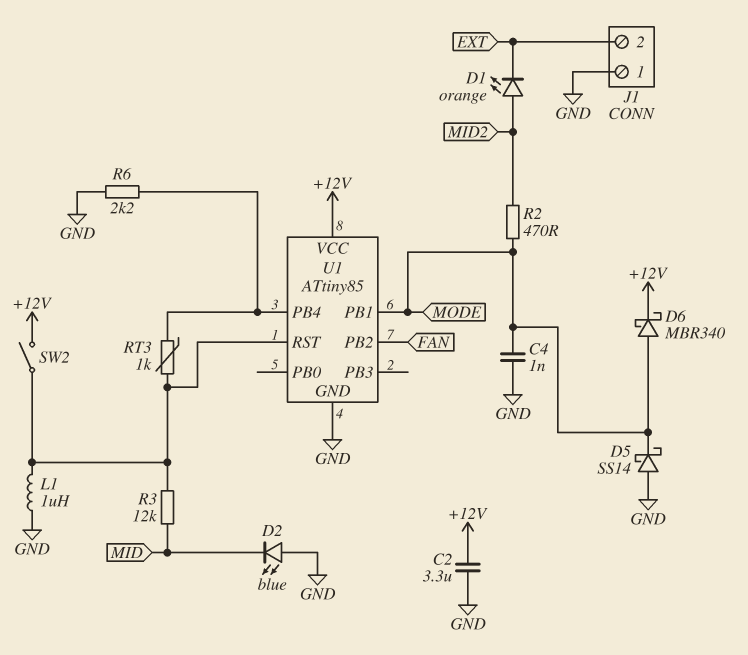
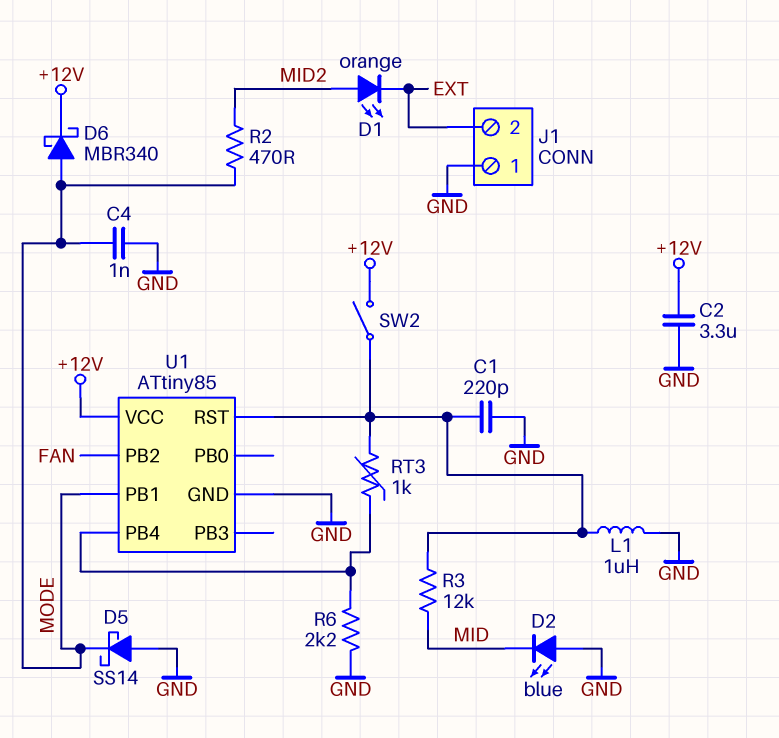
C1: none -> 220pF (GND, U1/RST)

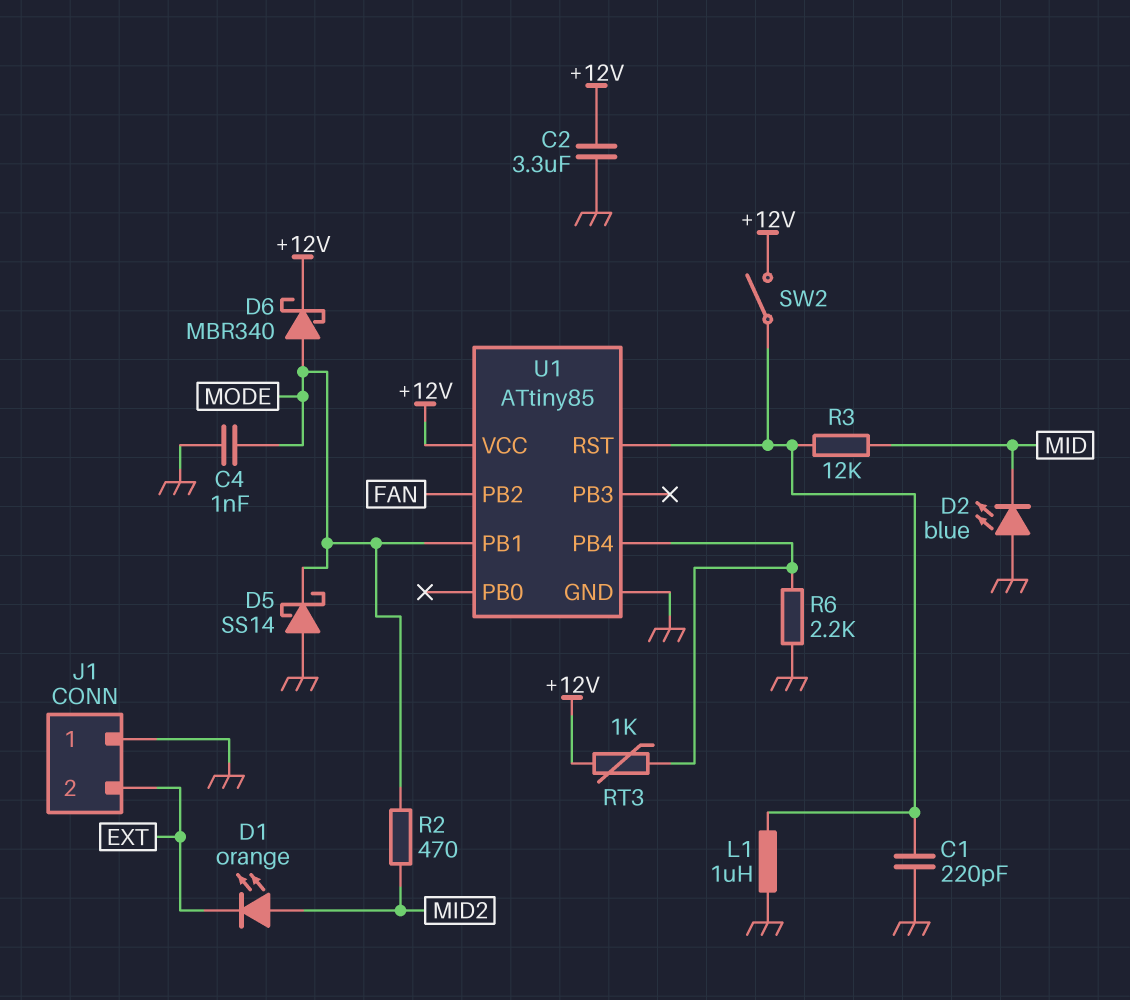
RT3: 1k (U1/PB4, U1/RST) -> 1k (+12V, U1/PB4)

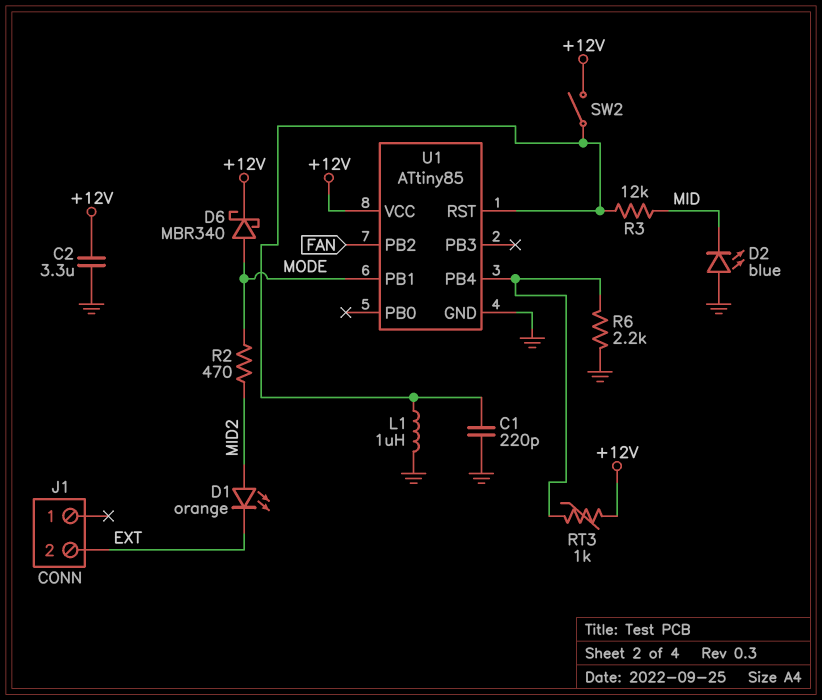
C4: 1nF (GND, MODE) -> none
D5: schottky SS14 (A GND, K MODE) -> none
J1 pin 1: GND -> none

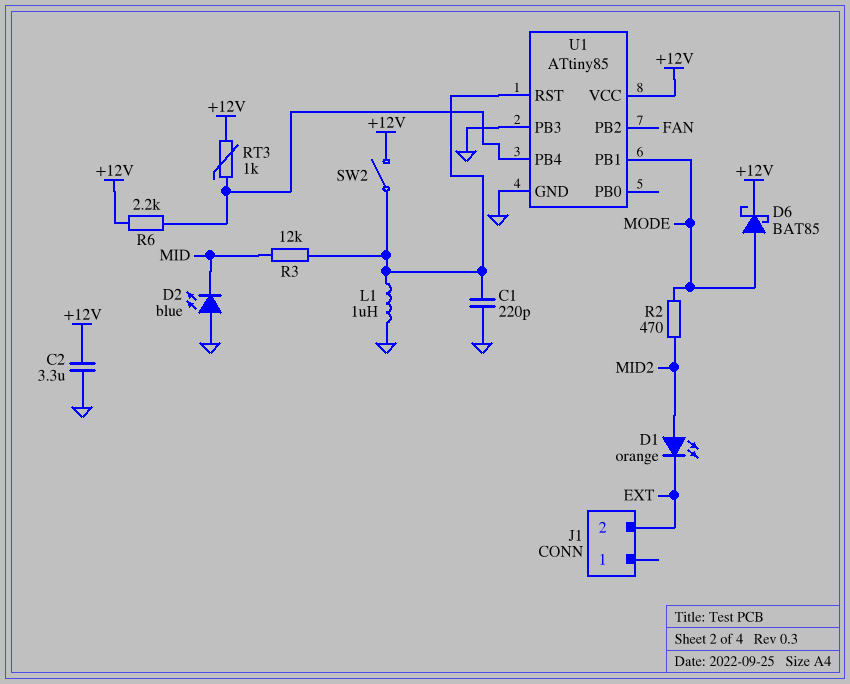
D6: schottky MBR340 (A MODE, K +12V) -> schottky BAT85 (A MODE, K +12V)
R6: 2.2k (GND, U1/PB4) -> 2.2k (+12V, U1/PB4)
U1 pin PB3: none -> GND

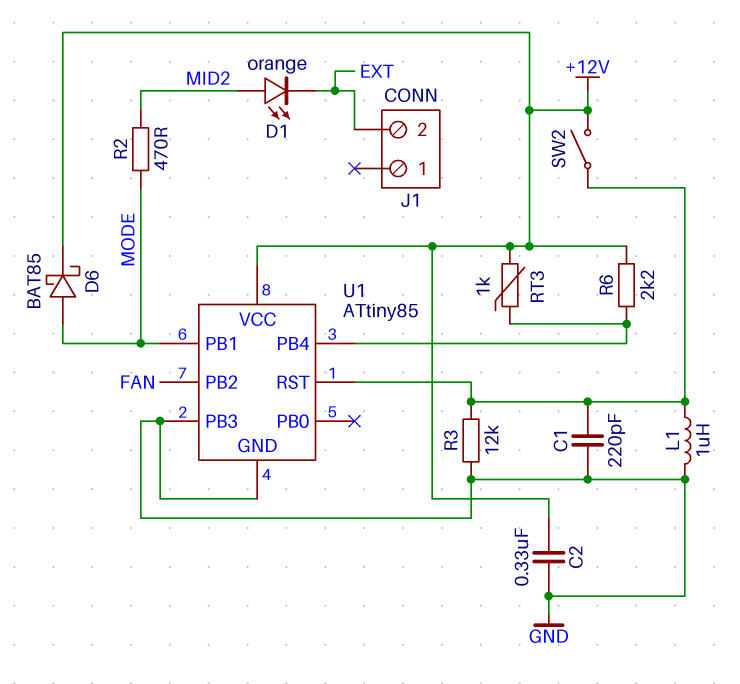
C2: 3.3uF (+12V, GND) -> 330nF (+12V, GND)
D2: LED blue (A GND, K MID) -> none
R3: 12k (MID, U1/RST) -> 12k (GND, U1/RST)

